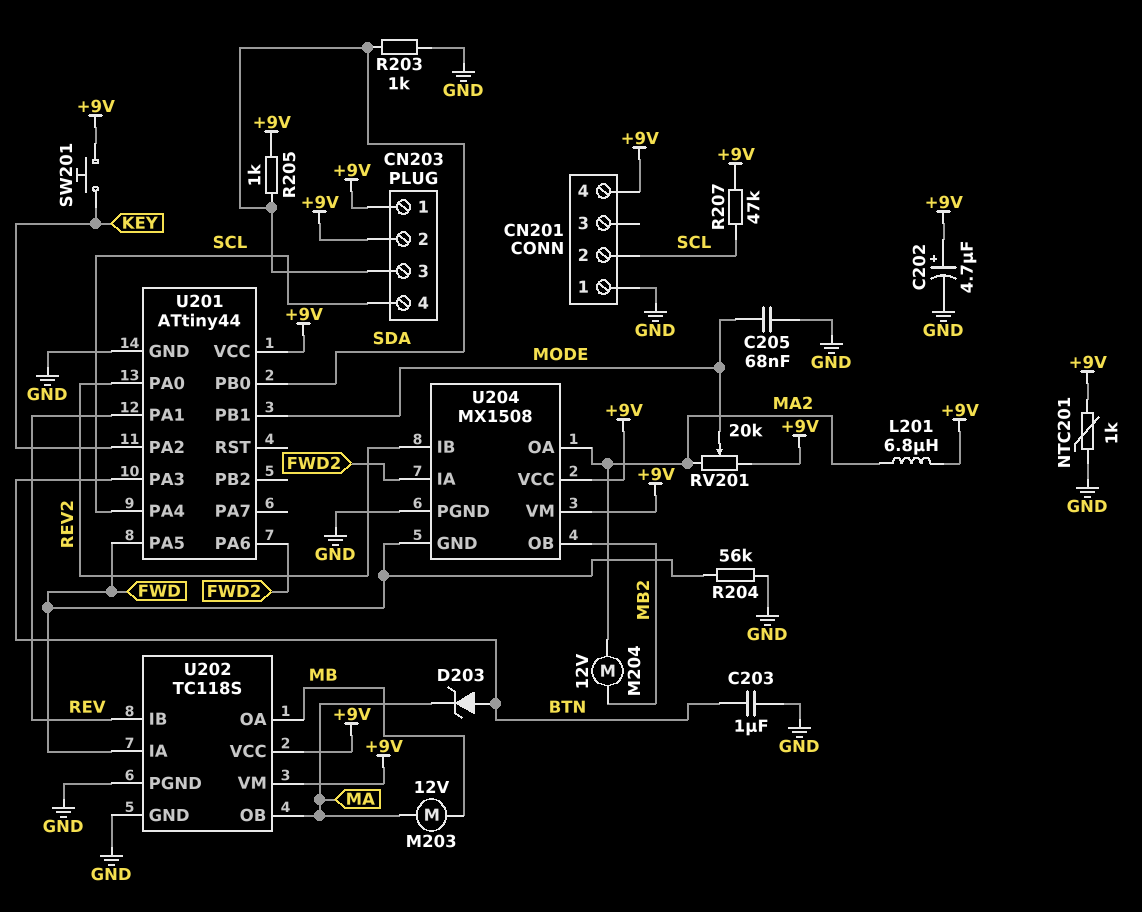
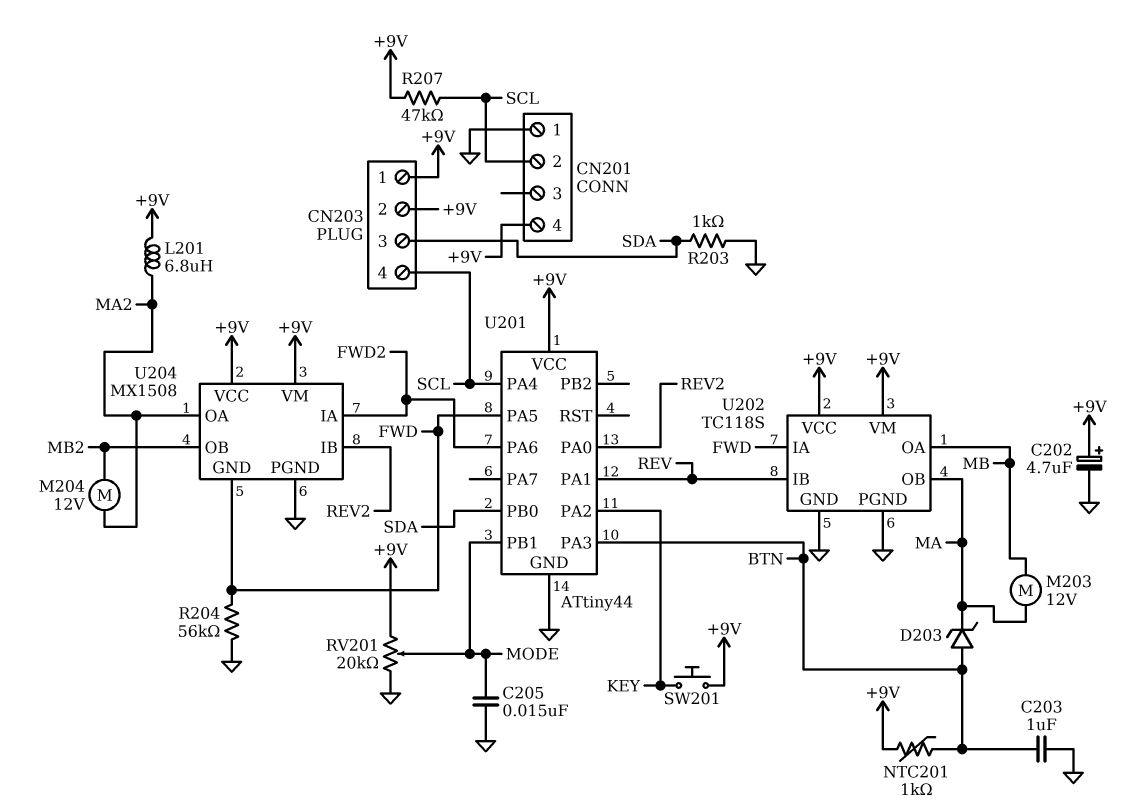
C205: 68nF (GND, MODE) -> 15nF (GND, MODE)
NTC201: 1k (+9V, GND) -> 1k (+9V, BTN)
R205: 1k (+9V, SDA) -> none
RV201: 20k (+9V, MA2, wiper MODE) -> 20k (+9V, GND, wiper MODE)

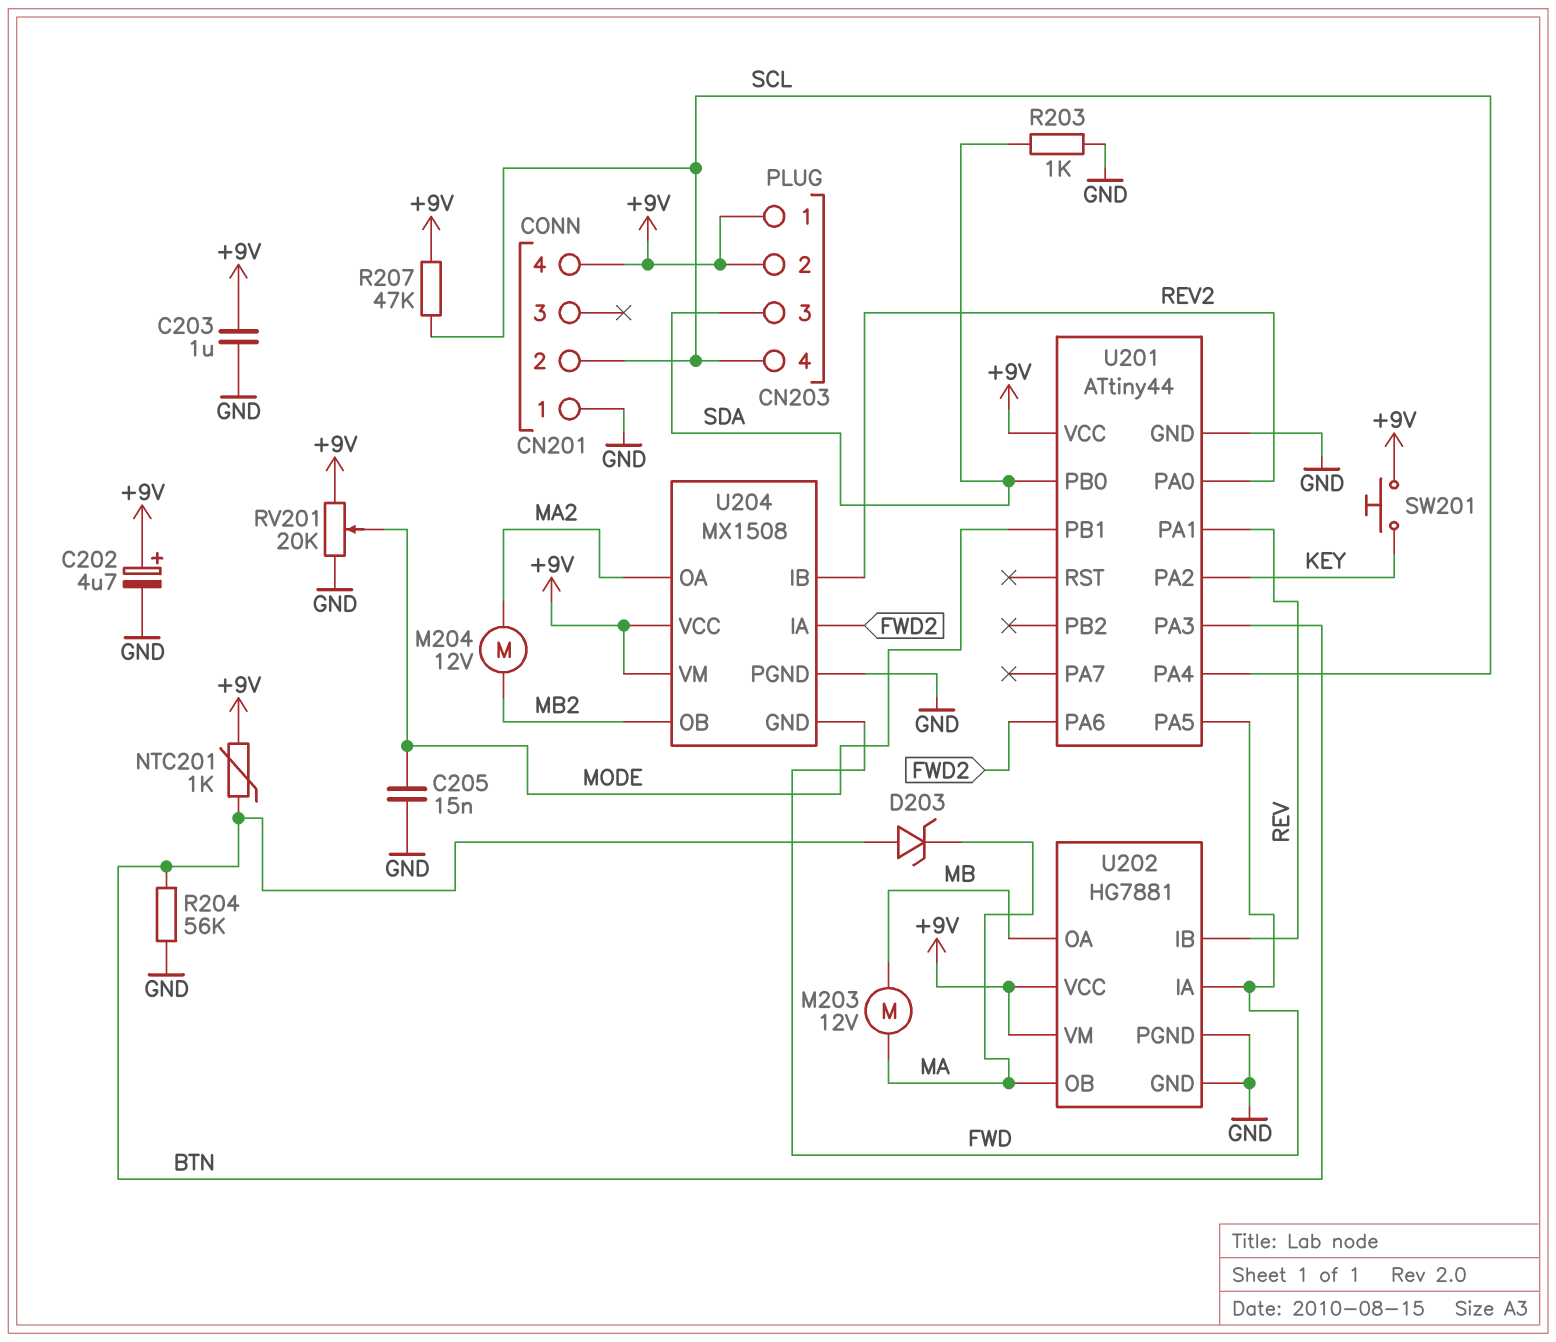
C203: 1uF (BTN, GND) -> 1uF (+9V, GND)
L201: 6.8uH (+9V, MA2) -> none
R204: 56k (FWD, GND) -> 56k (BTN, GND)
U202: TC118S -> HG7881

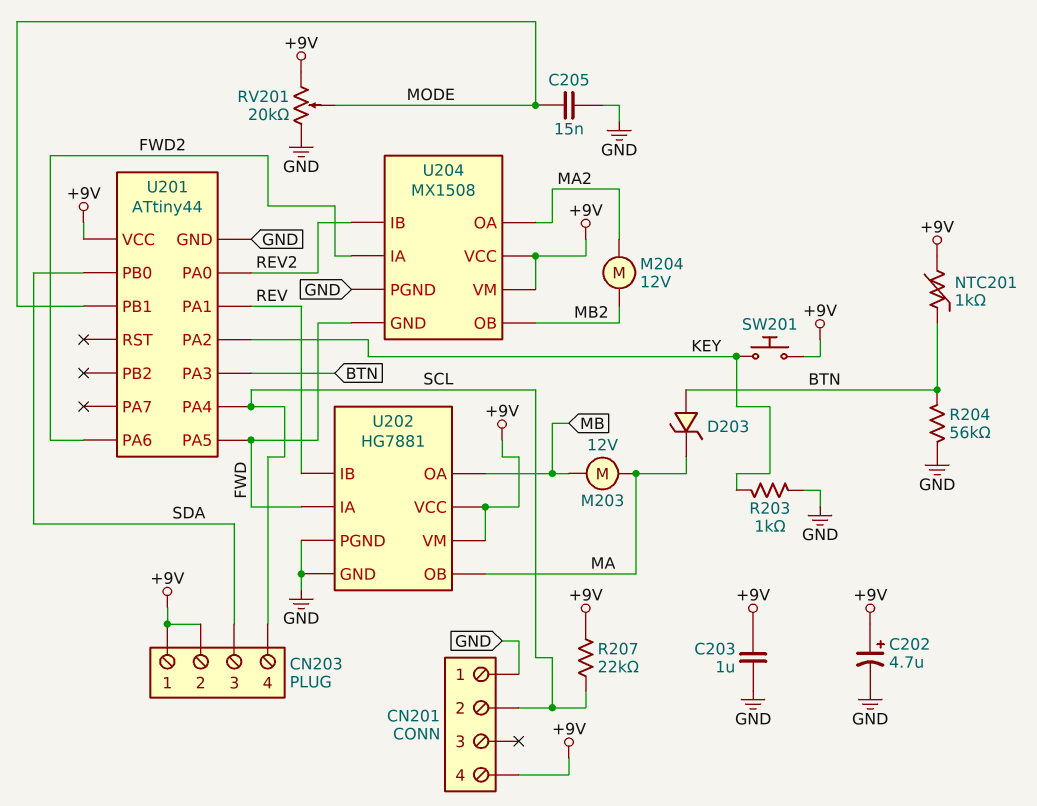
R203: 1k (GND, SDA) -> 1k (GND, KEY)
R207: 47k (+9V, SCL) -> 22k (+9V, SCL)

